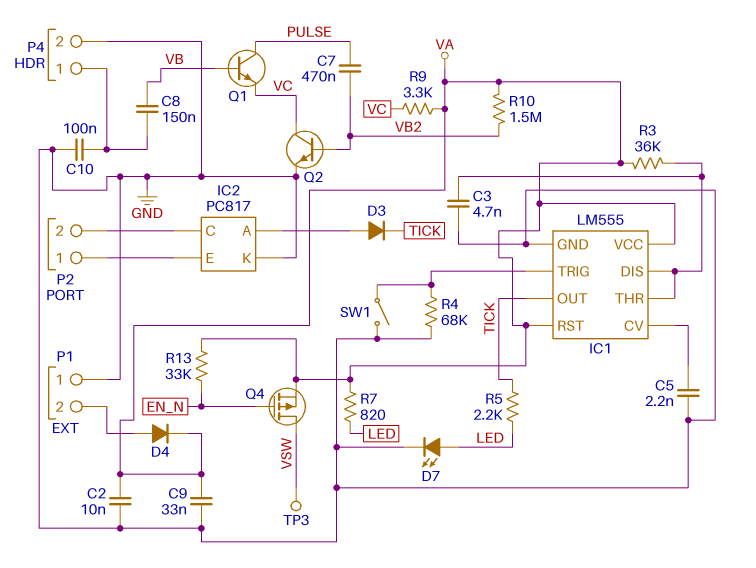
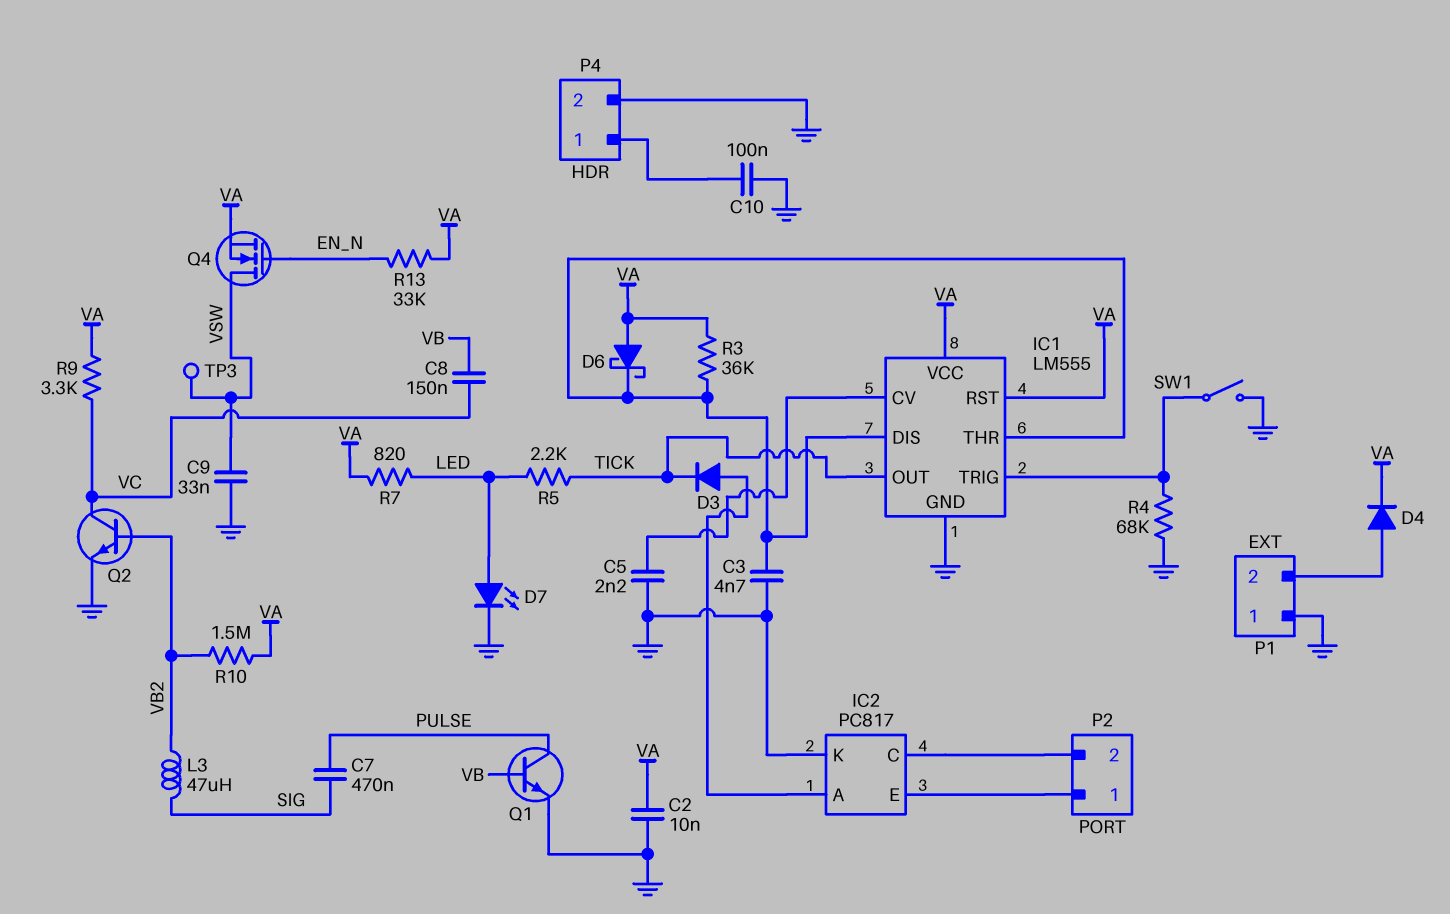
C7: 470nF (PULSE, VB2) -> 470nF (PULSE, SIG)
C8: 150nF (P4/1, VB) -> 150nF (VB, VC)
C9: 33nF (GND, VA) -> 33nF (GND, VSW)
D6: none -> schottky (A VA, K IC1/DIS)
L3: none -> 47uH (SIG, VB2)
Q1: NPN (B VB, C PULSE, E VC) -> NPN (B VB, C PULSE, E GND)
Q4: PMOS (G EN_N, D VSW, S VA) -> NMOS (G EN_N, D VSW, S VA)

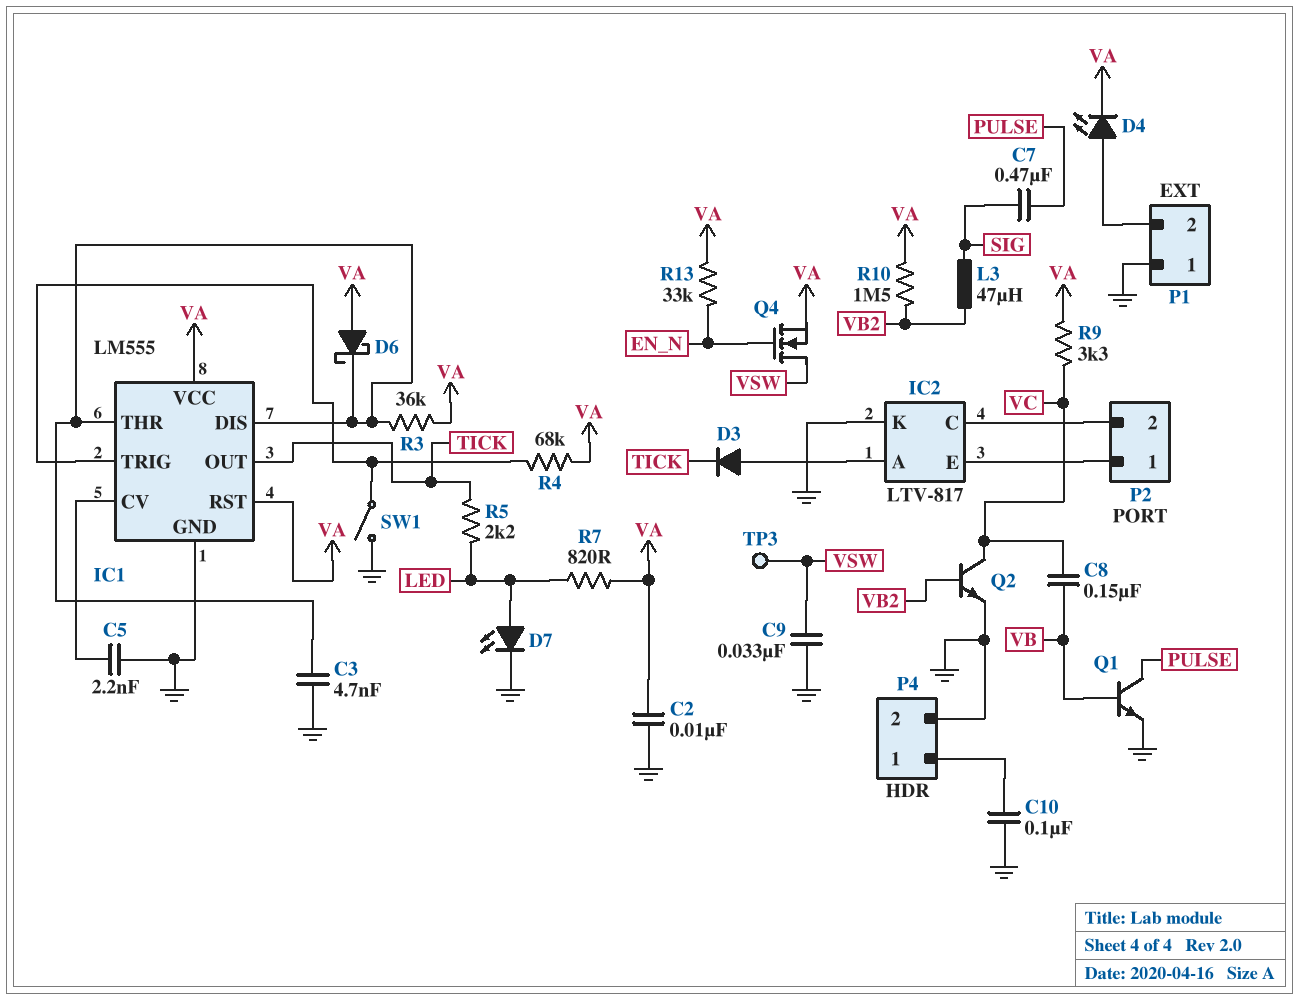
D4: diode (A P1/2, K VA) -> LED (A P1/2, K VA)
IC2: PC817 -> LTV-817
R4: 68k (GND, IC1/TRIG) -> 68k (IC1/TRIG, VA)

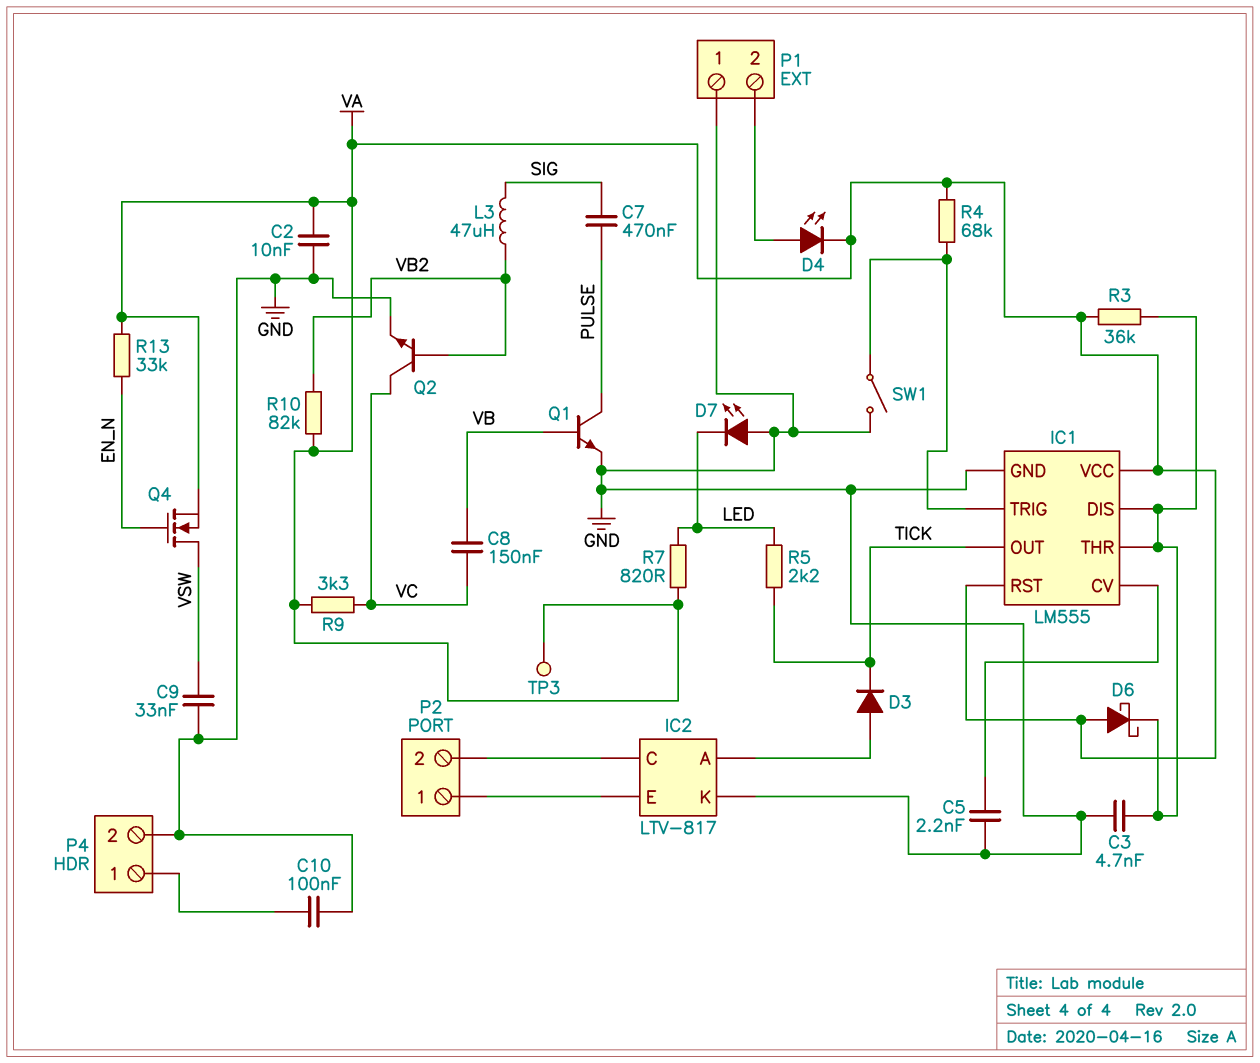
D7: LED (A LED, K GND) -> LED (A GND, K LED)
R10: 1.5M (VA, VB2) -> 82k (VA, VB2)
TP3: test point (VSW) -> test point (VA)

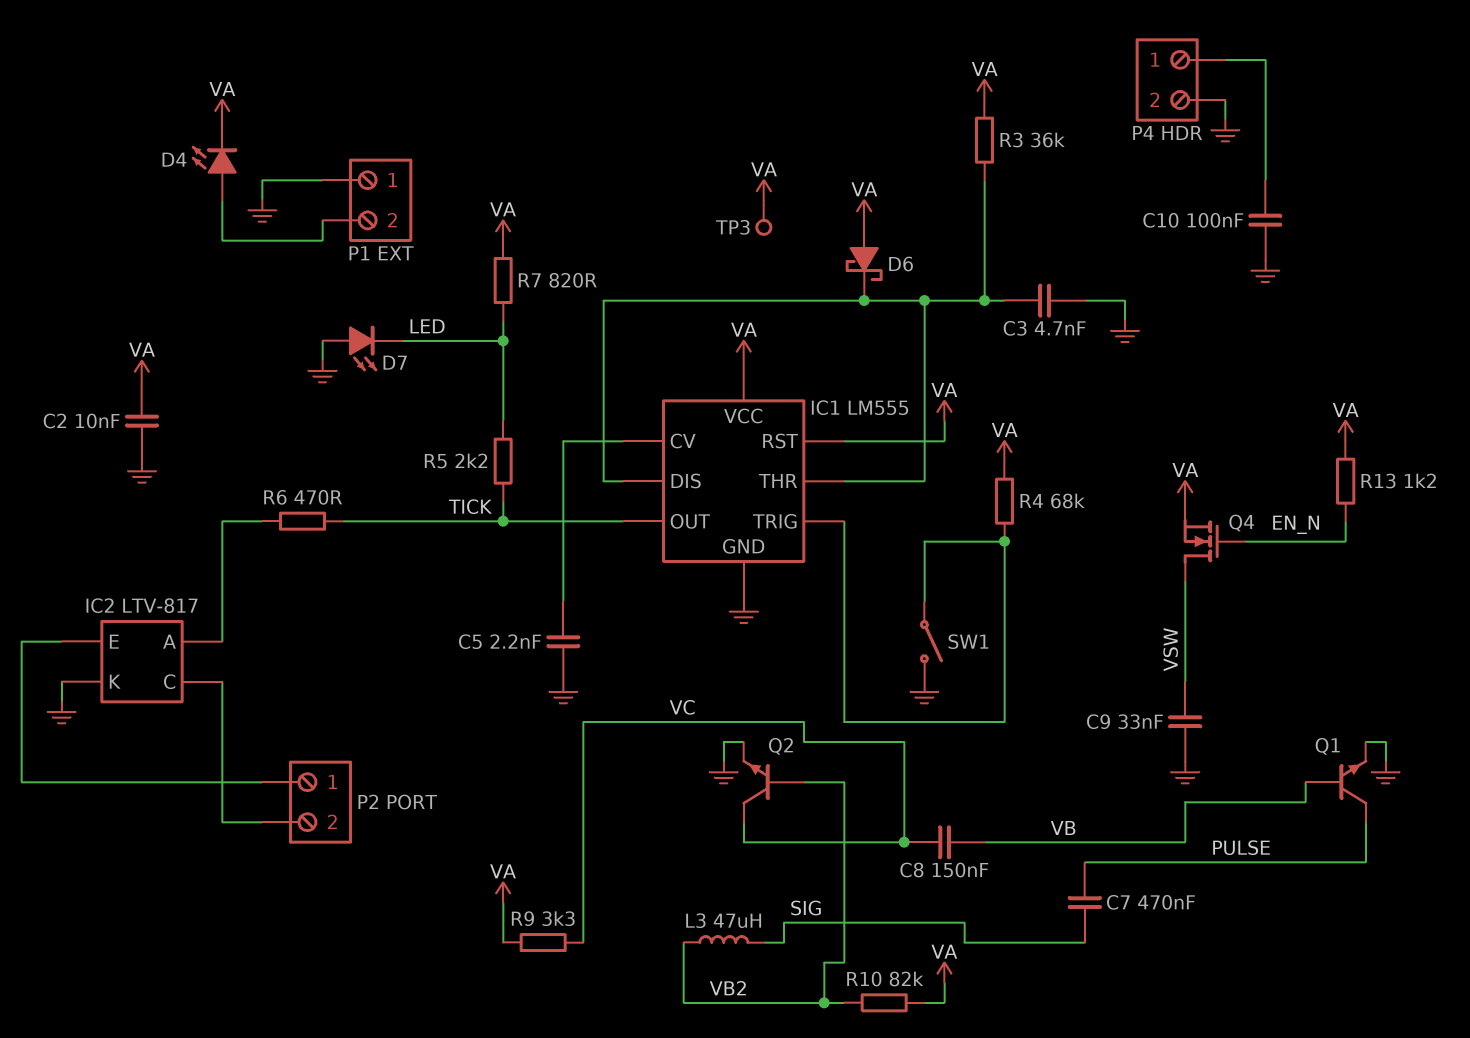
D3: diode (A IC2/A, K TICK) -> none
R6: none -> 470 (IC2/A, TICK)
R13: 33k (EN_N, VA) -> 1.2k (EN_N, VA)

